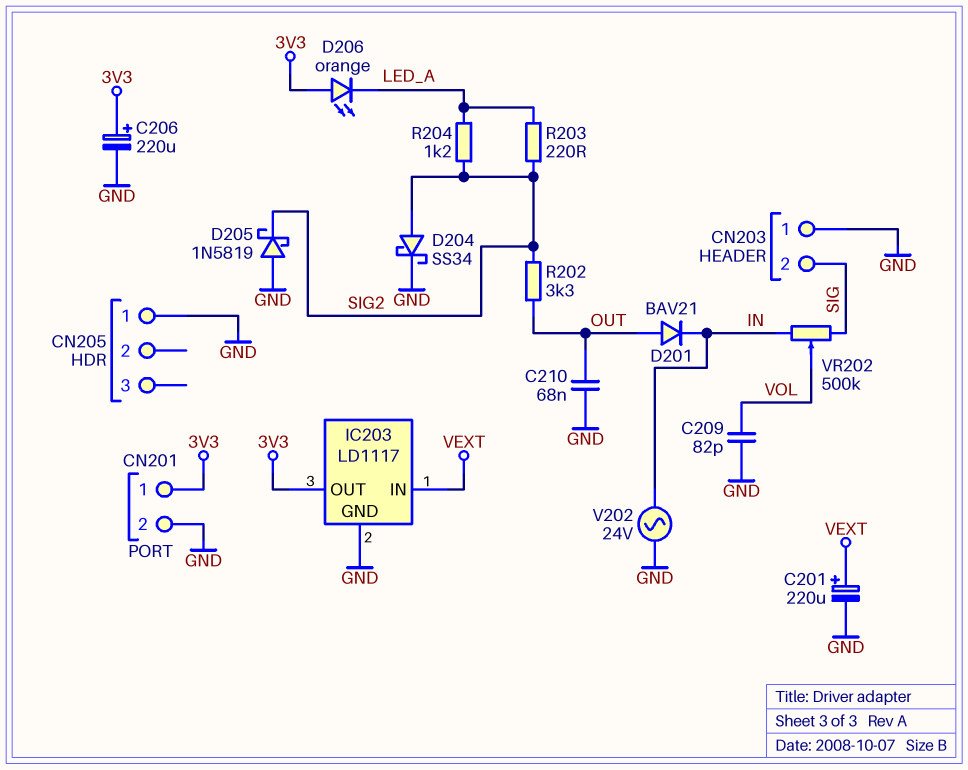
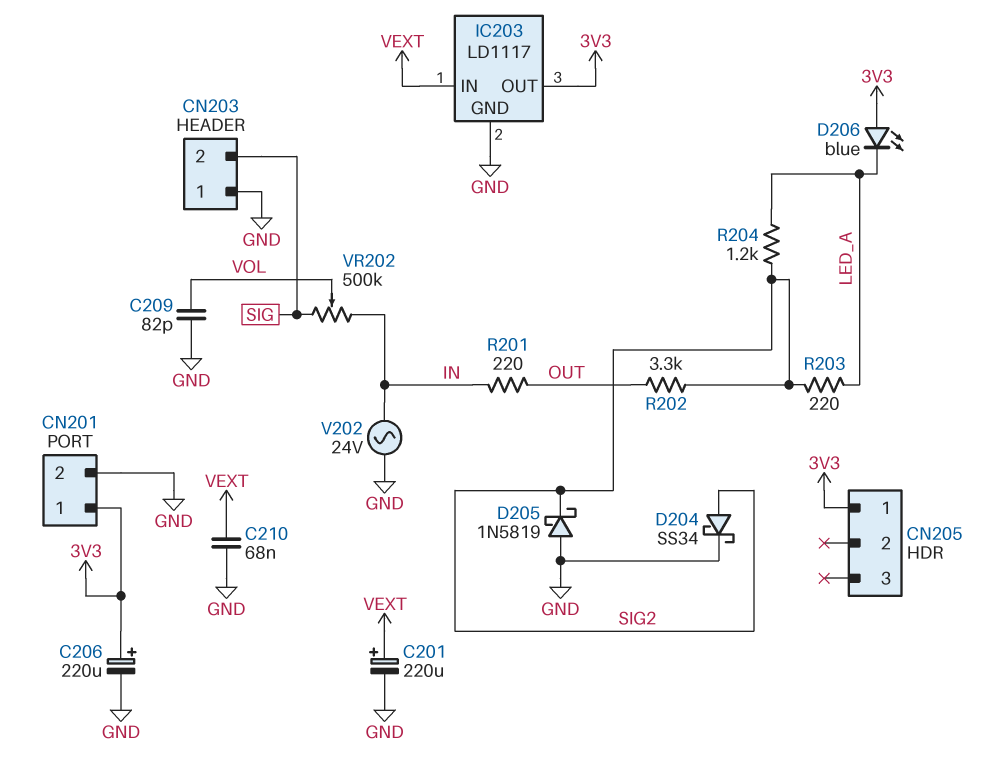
C210: 68nF (GND, OUT) -> 68nF (GND, VEXT)
CN205 pin 1: GND -> 3V3
D201: diode BAV21 (A OUT, K IN) -> none
D206: LED orange (A 3V3, K LED_A) -> LED blue (A 3V3, K LED_A)
R201: none -> 220 (IN, OUT)

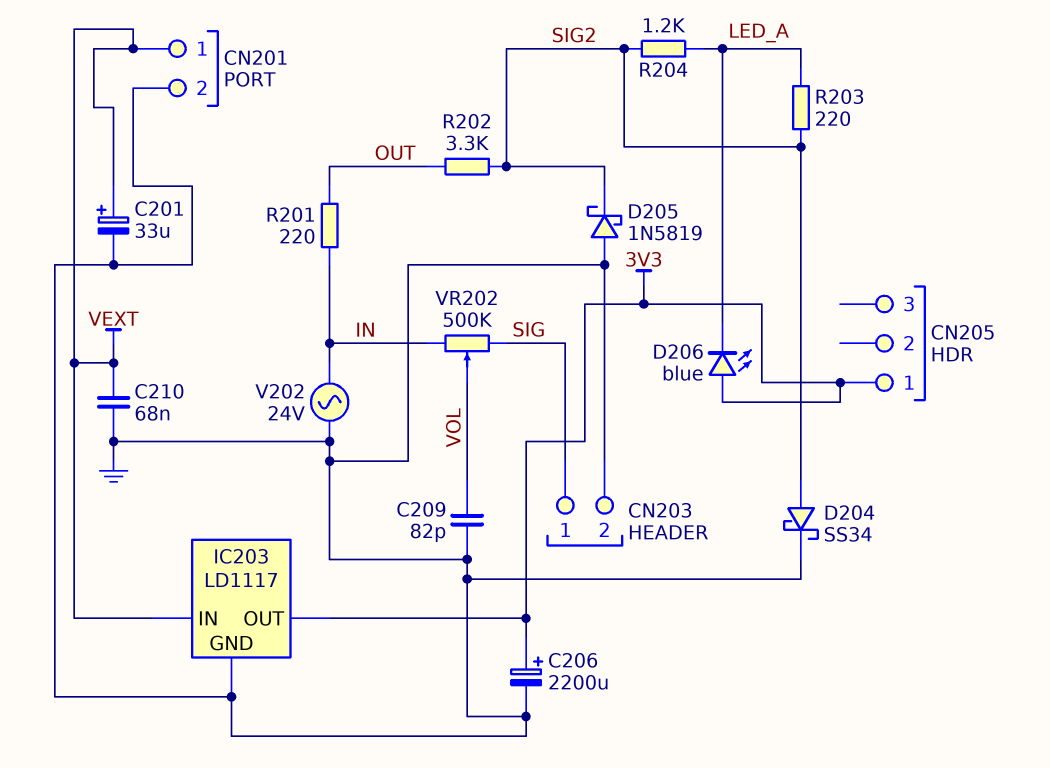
C201: 220uF (plus VEXT, minus GND) -> 33uF (plus VEXT, minus GND)
C206: 220uF (plus 3V3, minus GND) -> 2200uF (plus 3V3, minus GND)
CN201 pin 1: 3V3 -> VEXT
CN203 pin 1: GND -> SIG
CN203 pin 2: SIG -> GND

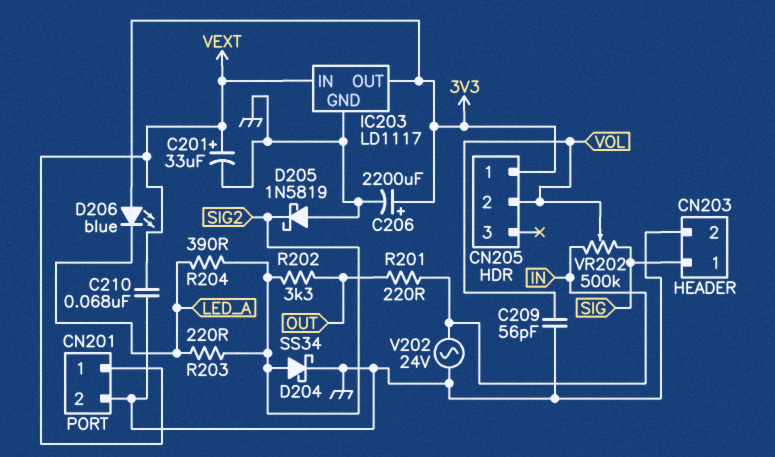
C209: 82pF (GND, VOL) -> 56pF (GND, VOL)
CN205 pin 2: none -> VOL
R204: 1.2k (LED_A, SIG2) -> 390 (LED_A, SIG2)

